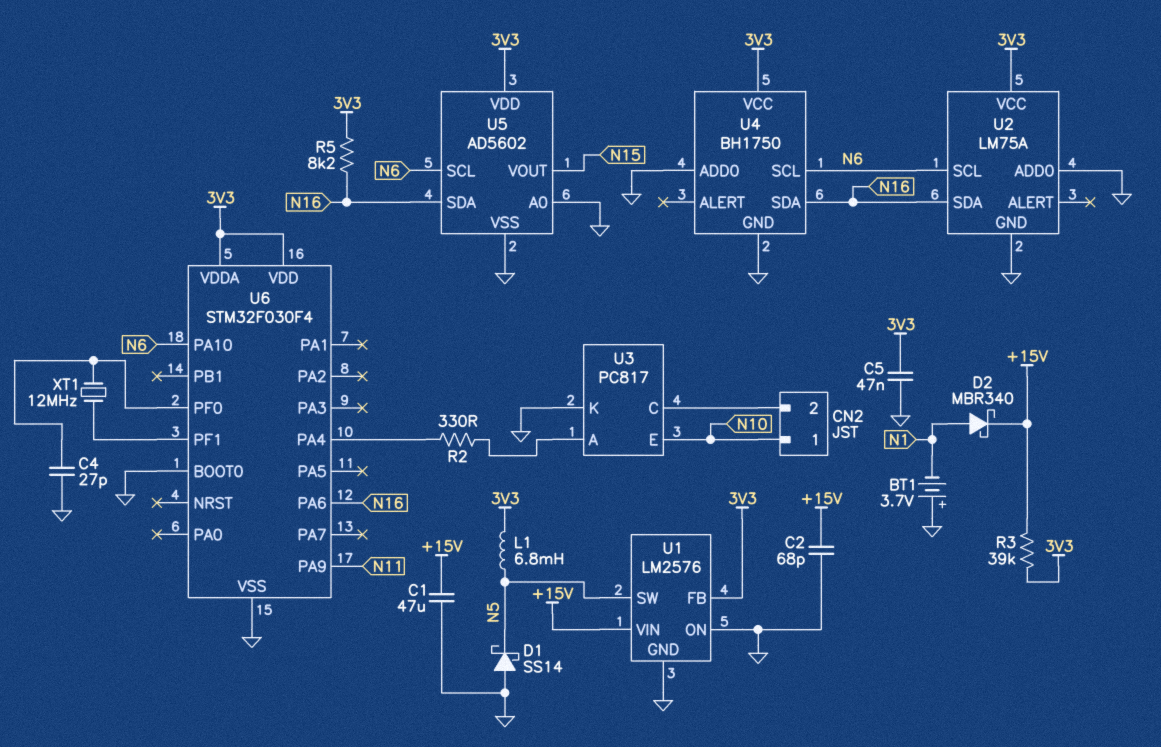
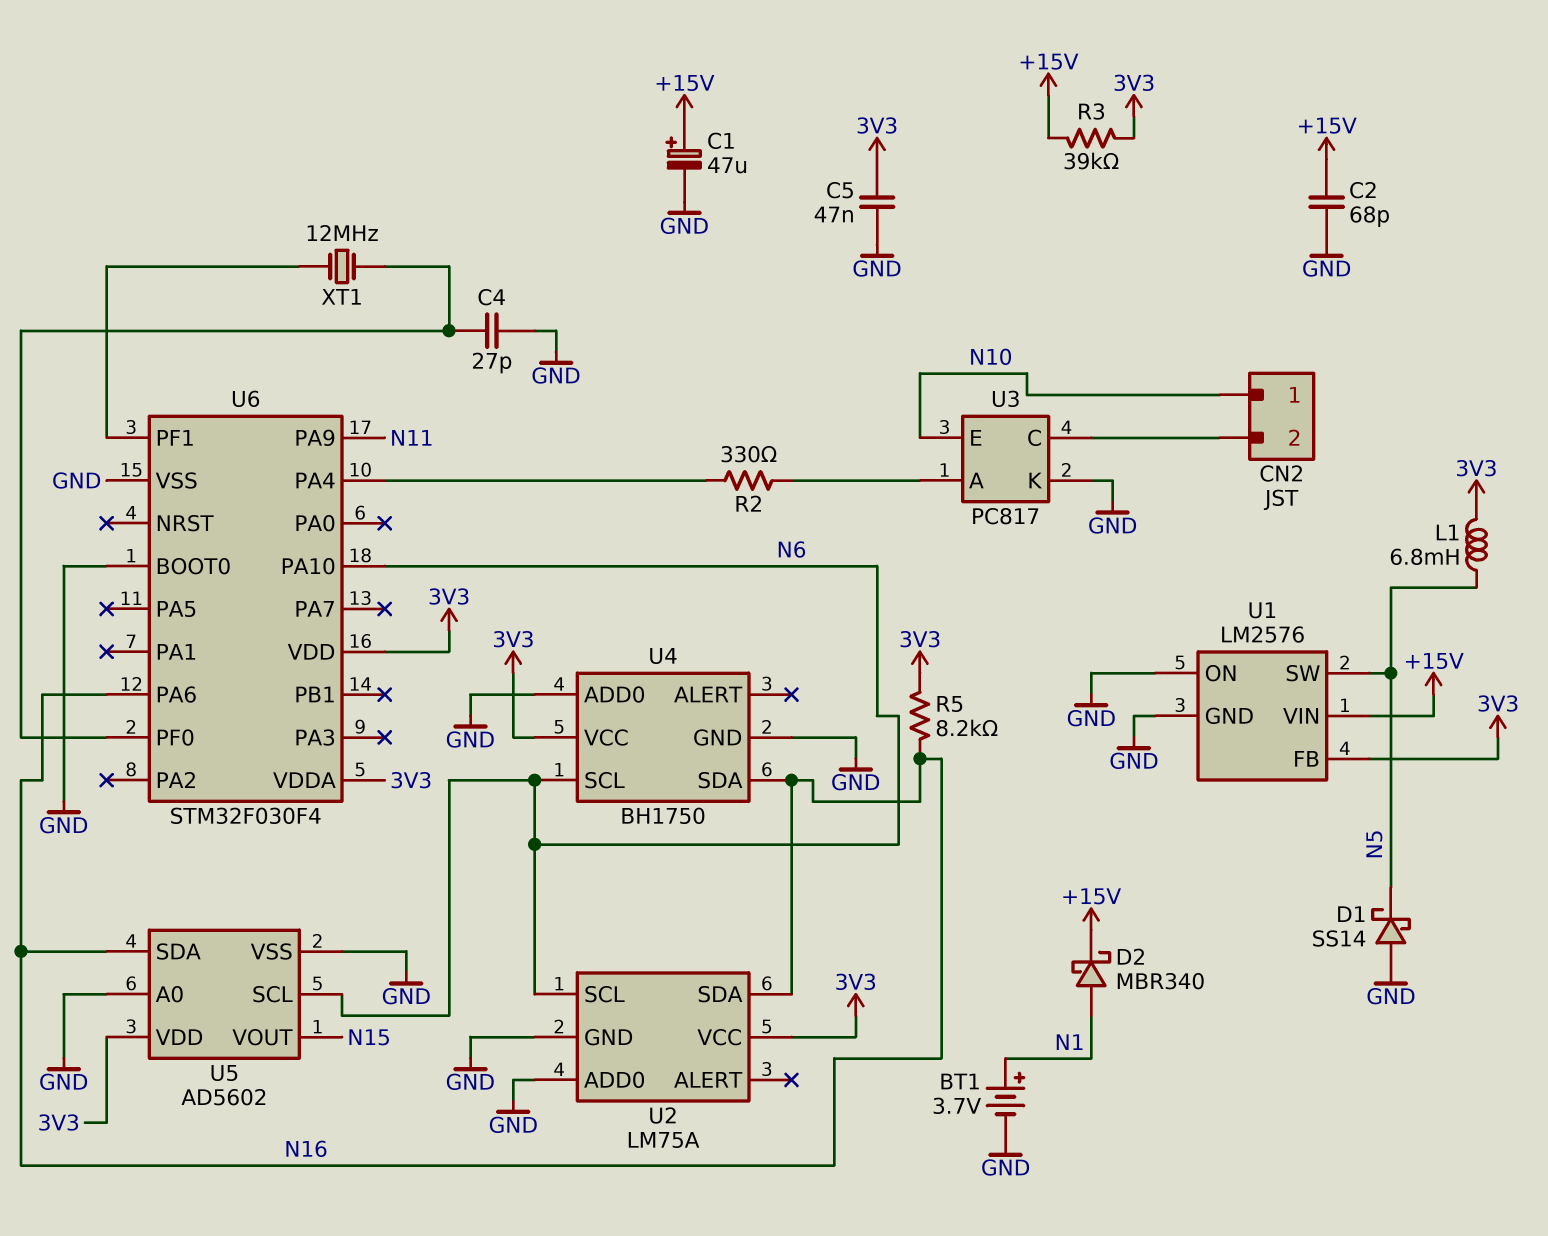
BT1: 3.7V (plus GND, minus N1) -> 3.7V (plus N1, minus GND)
C1: 47uF (+15V, GND) -> 47uF (plus +15V, minus GND)

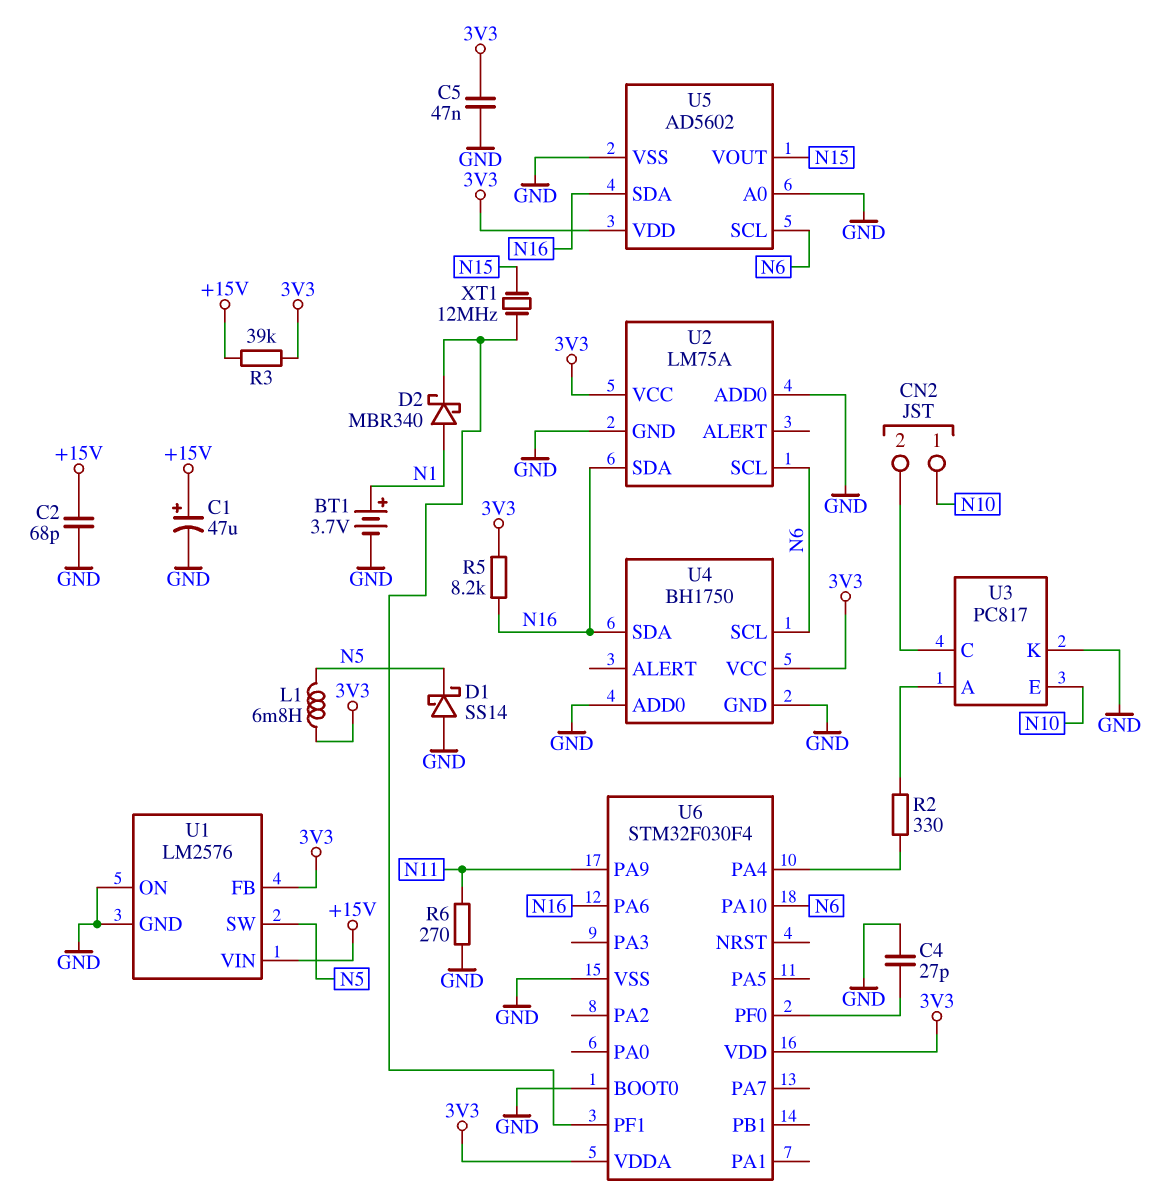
D2: schottky MBR340 (A N1, K +15V) -> schottky MBR340 (A N1, K U6/PF1)
R6: none -> 270 (GND, N11)
XT1: 12MHz (U6/PF0, U6/PF1) -> 12MHz (N15, U6/PF1)

